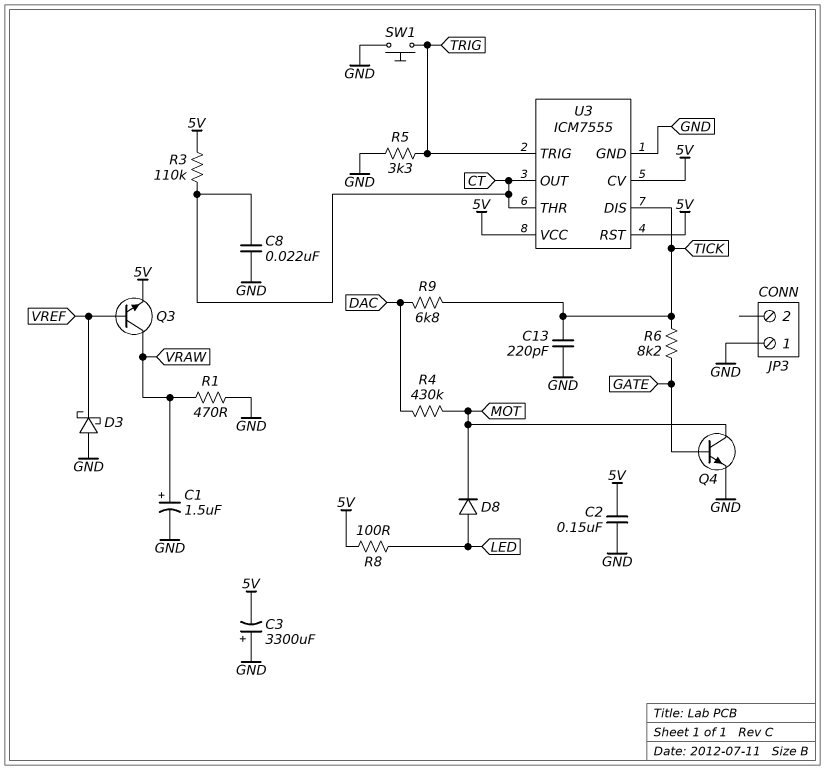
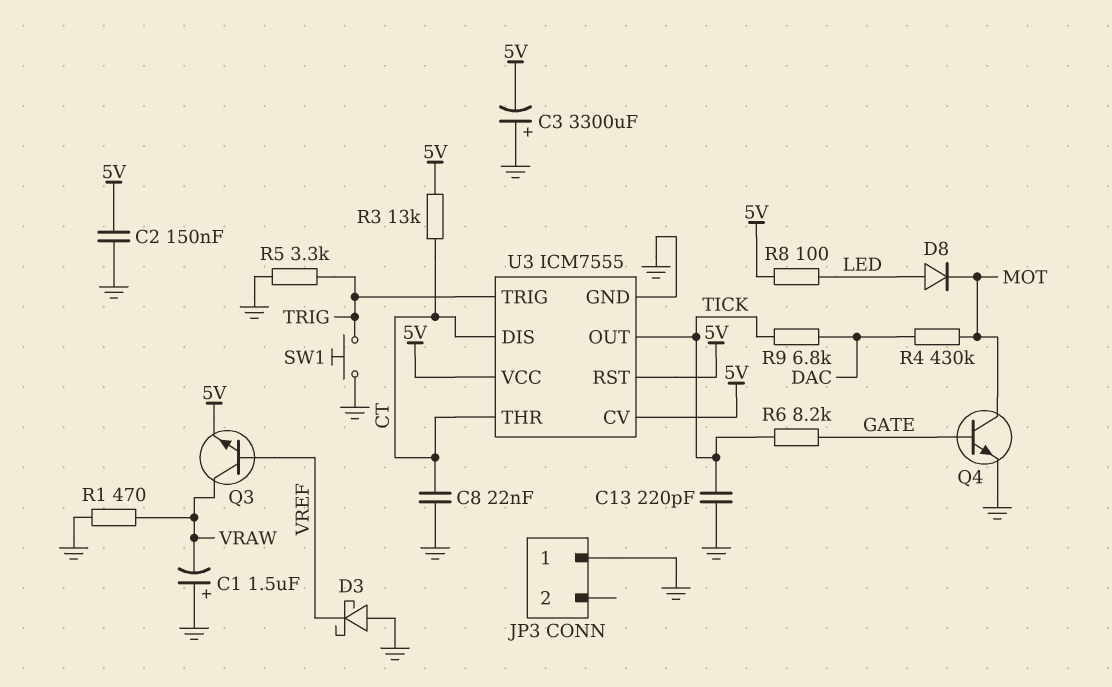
C1: 1.5uF (plus VRAW, minus GND) -> 1.5uF (plus GND, minus VRAW)
R3: 110k (5V, CT) -> 13k (5V, CT)
U3 pin DIS: TICK -> CT
U3 pin OUT: CT -> TICK

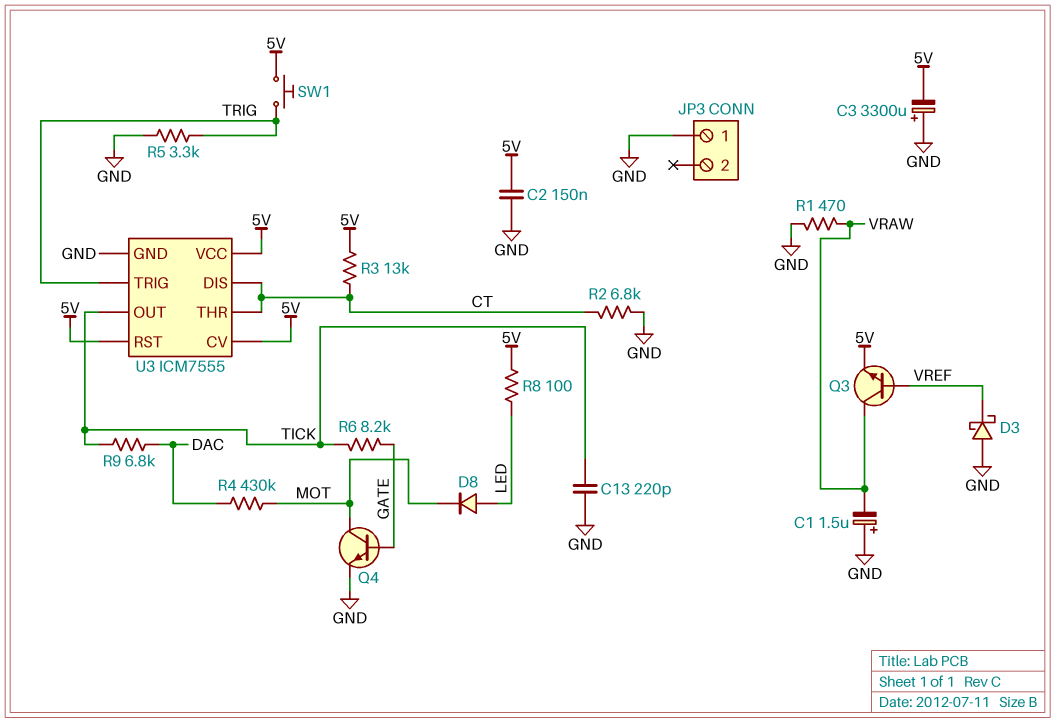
C8: 22nF (CT, GND) -> none
R2: none -> 6.8k (CT, GND)
SW1: button (GND, TRIG) -> button (5V, TRIG)

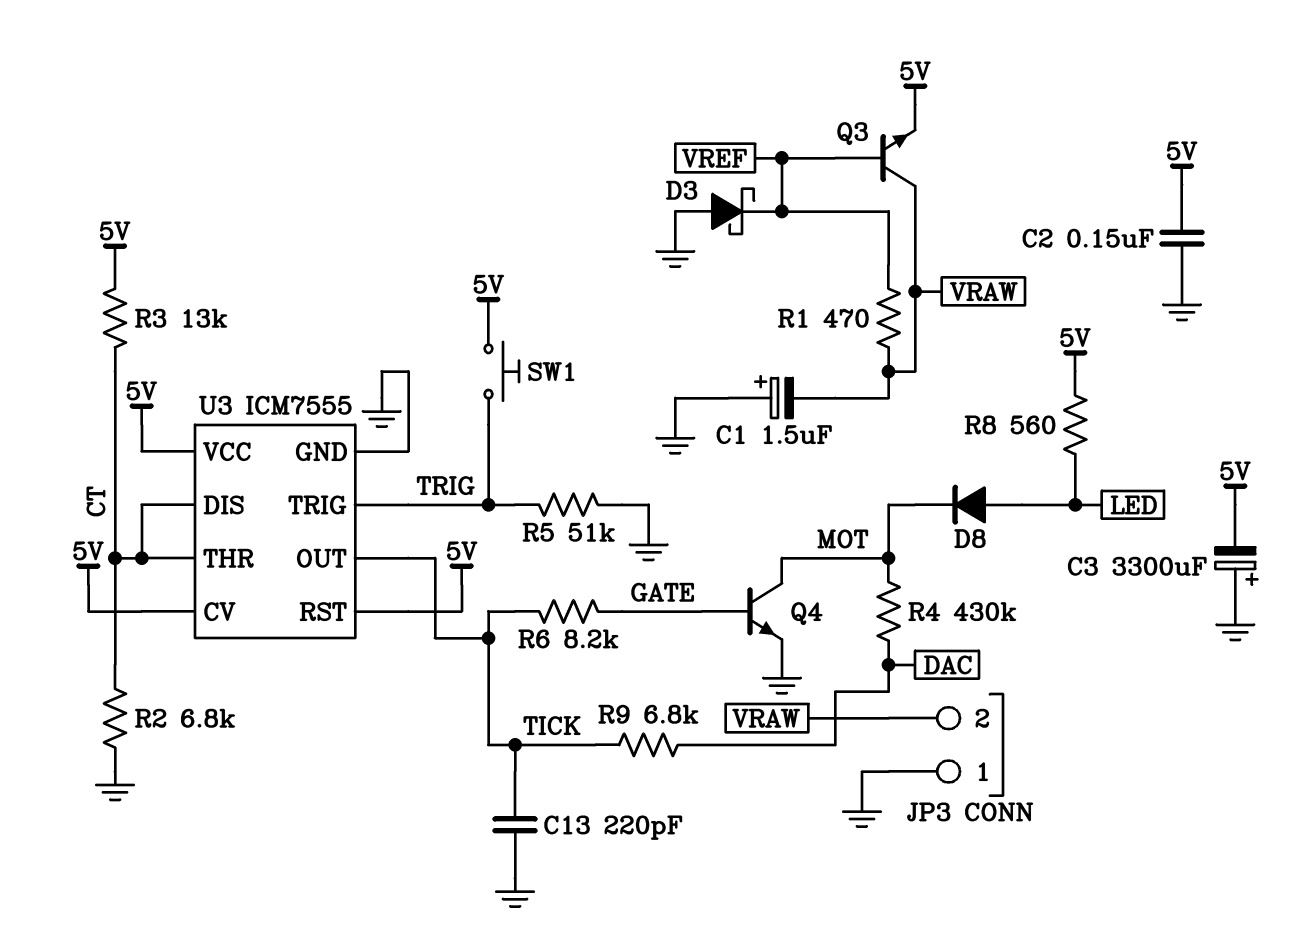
JP3 pin 2: none -> VRAW
R1: 470 (GND, VRAW) -> 470 (VRAW, VREF)
R5: 3.3k (GND, TRIG) -> 51k (GND, TRIG)
R8: 100 (5V, LED) -> 560 (5V, LED)

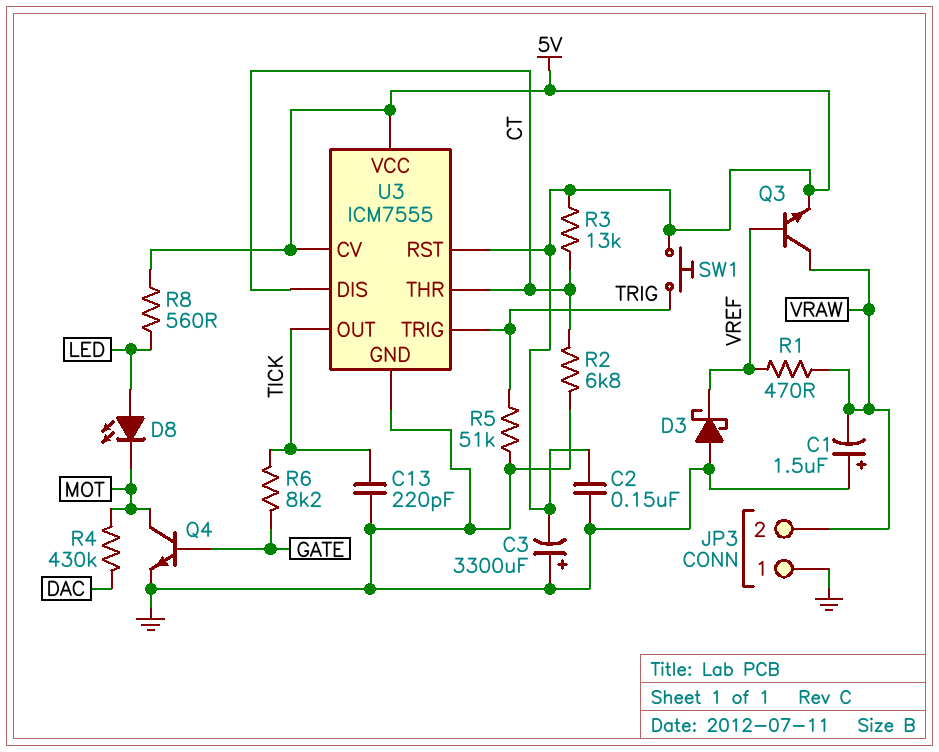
D8: diode (A LED, K MOT) -> LED (A LED, K MOT)
R9: 6.8k (DAC, TICK) -> none

